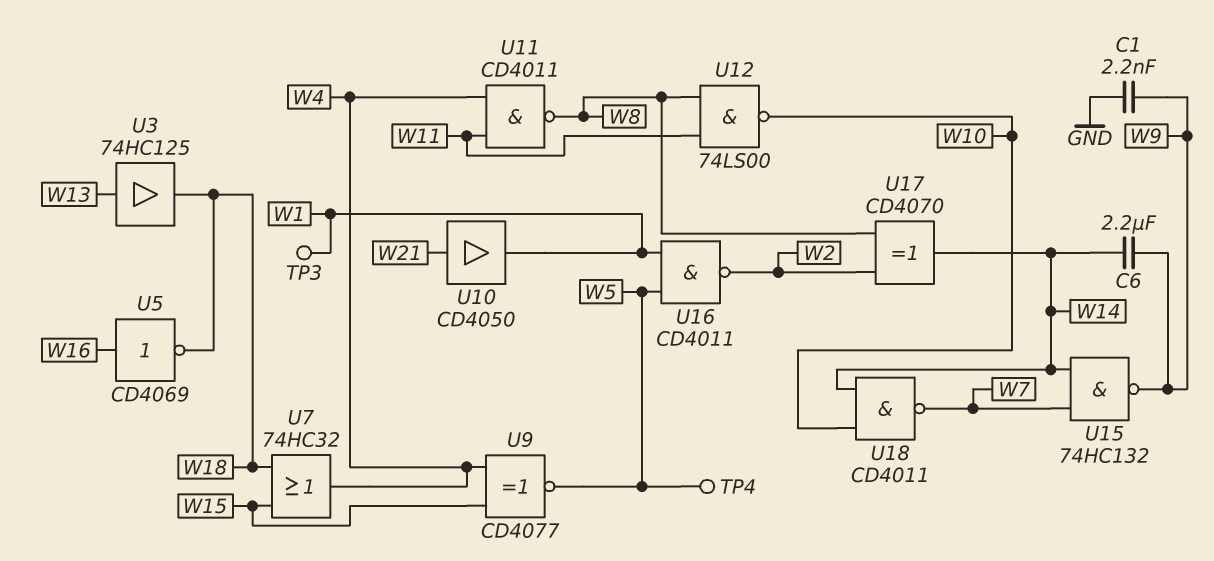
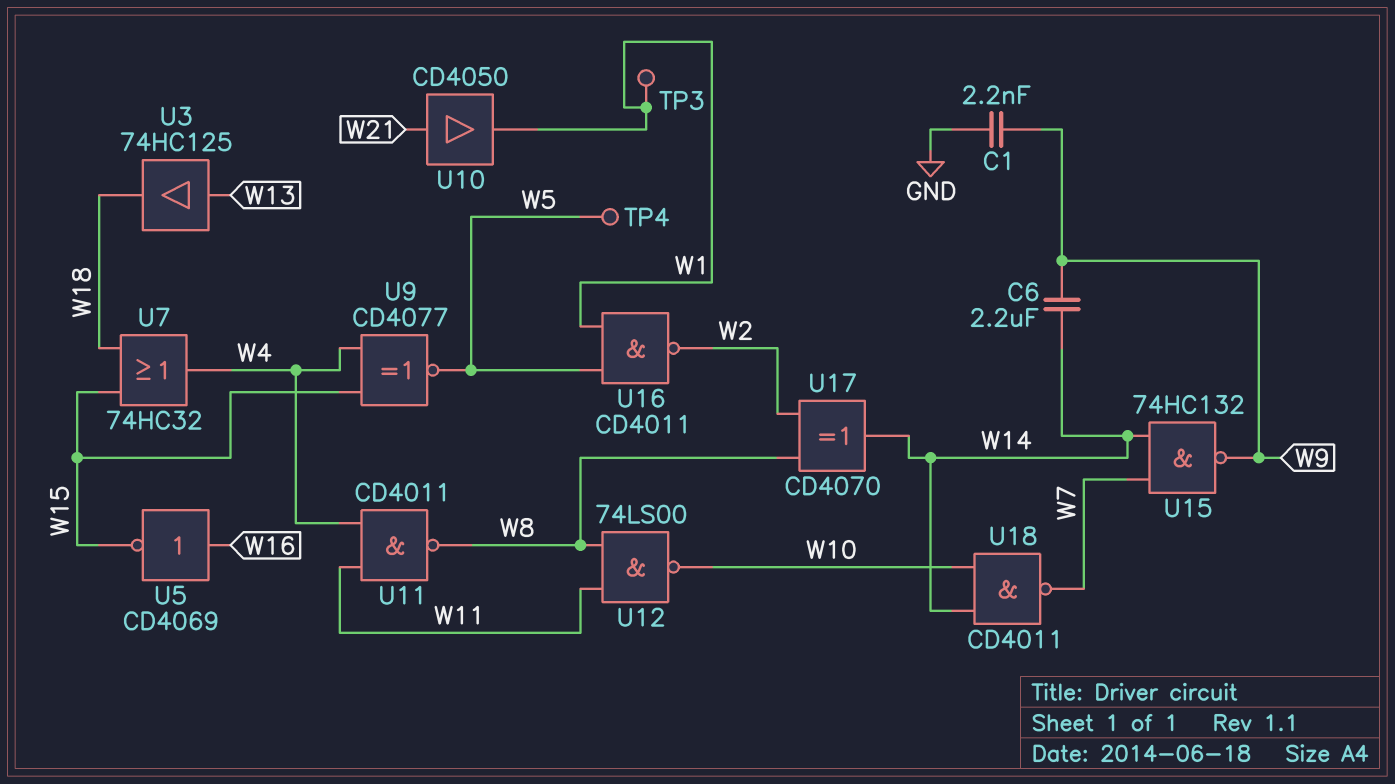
U5: NOT CD4069 (in W16, out W18) -> NOT CD4069 (in W16, out W15)

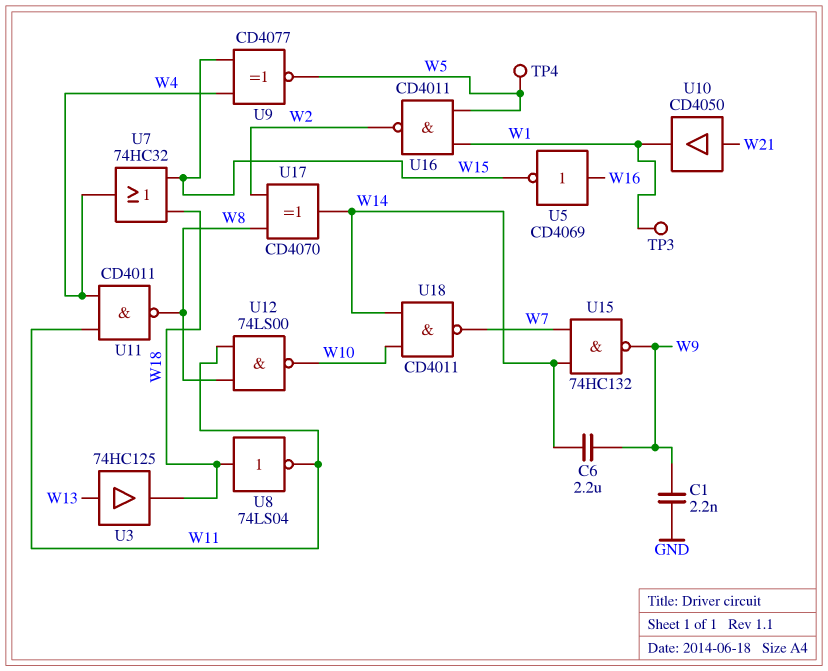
U8: none -> NOT 74LS04 (in W18, out W11)

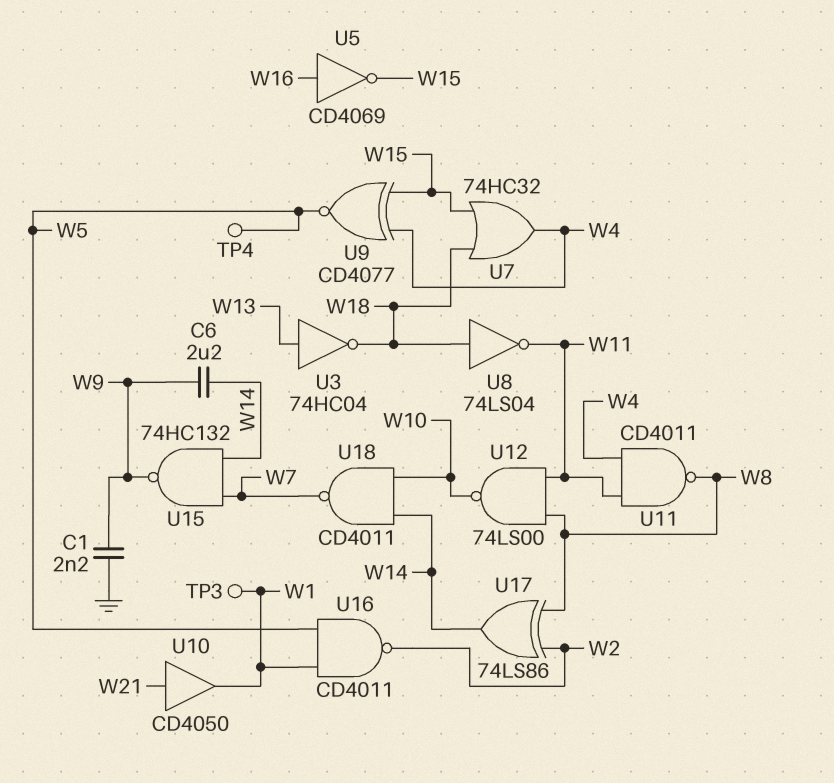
U3: buffer 74HC125 (in W13, out W18) -> NOT 74HC04 (in W13, out W18)
U17: XOR CD4070 (in W2, in W8, out W14) -> XOR 74LS86 (in W2, in W8, out W14)

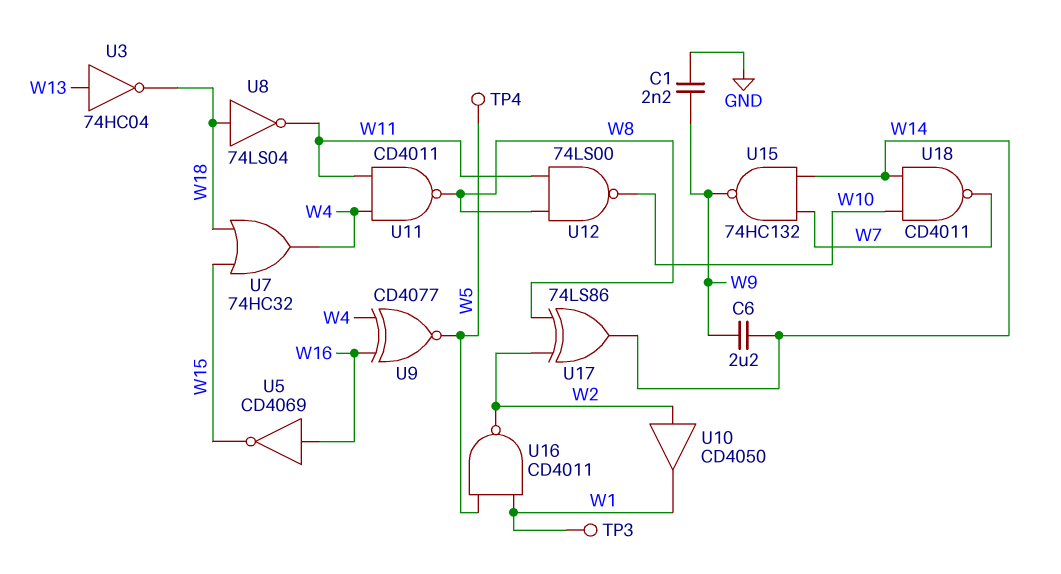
U9: XNOR CD4077 (in W4, in W15, out W5) -> XNOR CD4077 (in W4, in W16, out W5)
U10: buffer CD4050 (in W21, out W1) -> buffer CD4050 (in W2, out W1)

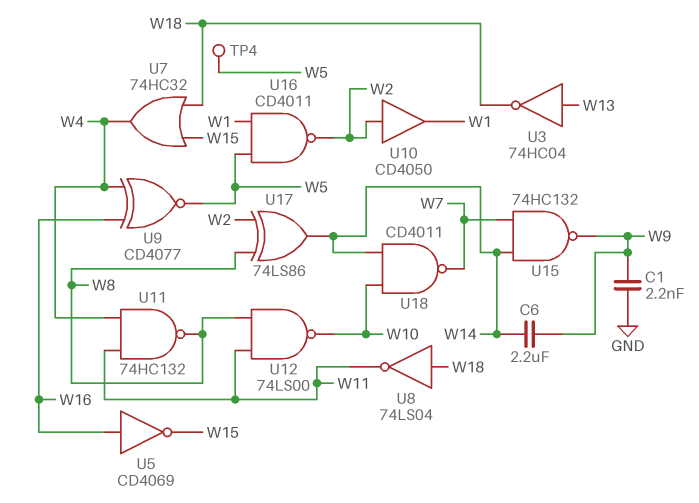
TP3: test point (W1) -> none
U11: NAND CD4011 (in W4, in W11, out W8) -> NAND 74HC132 (in W4, in W11, out W8)

